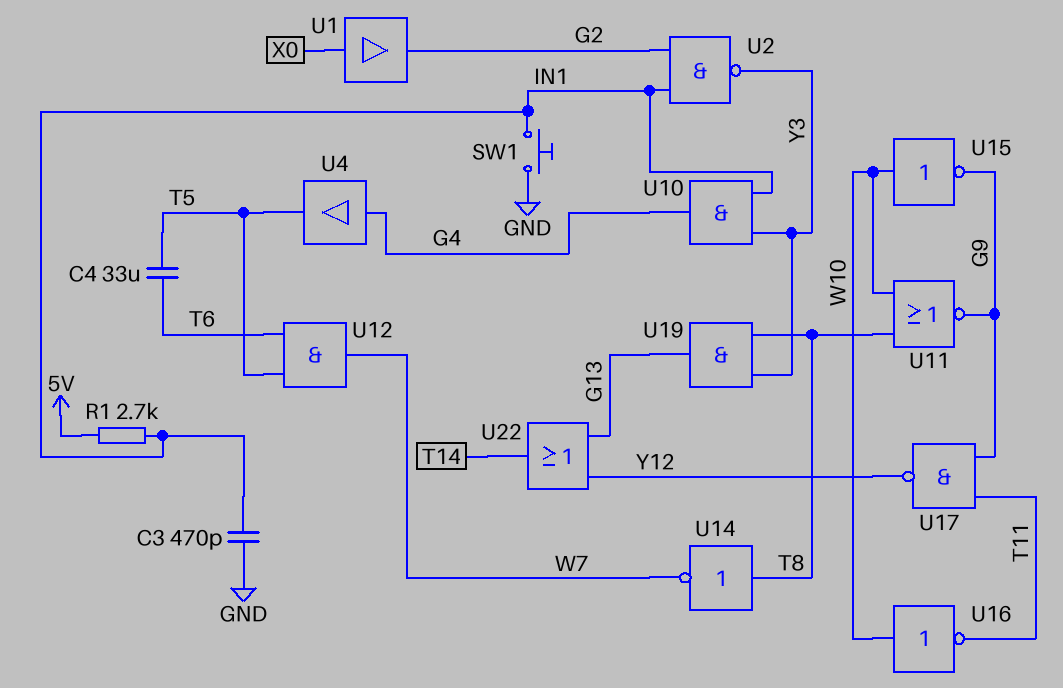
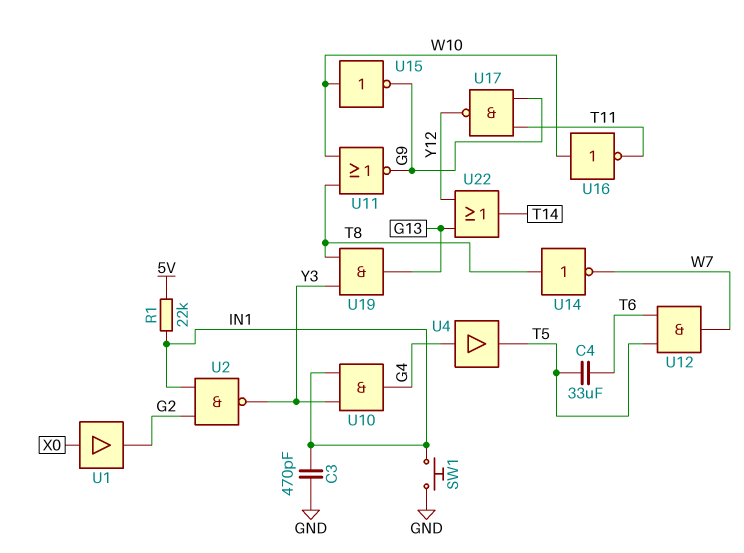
R1: 2.7k (5V, IN1) -> 22k (5V, IN1)

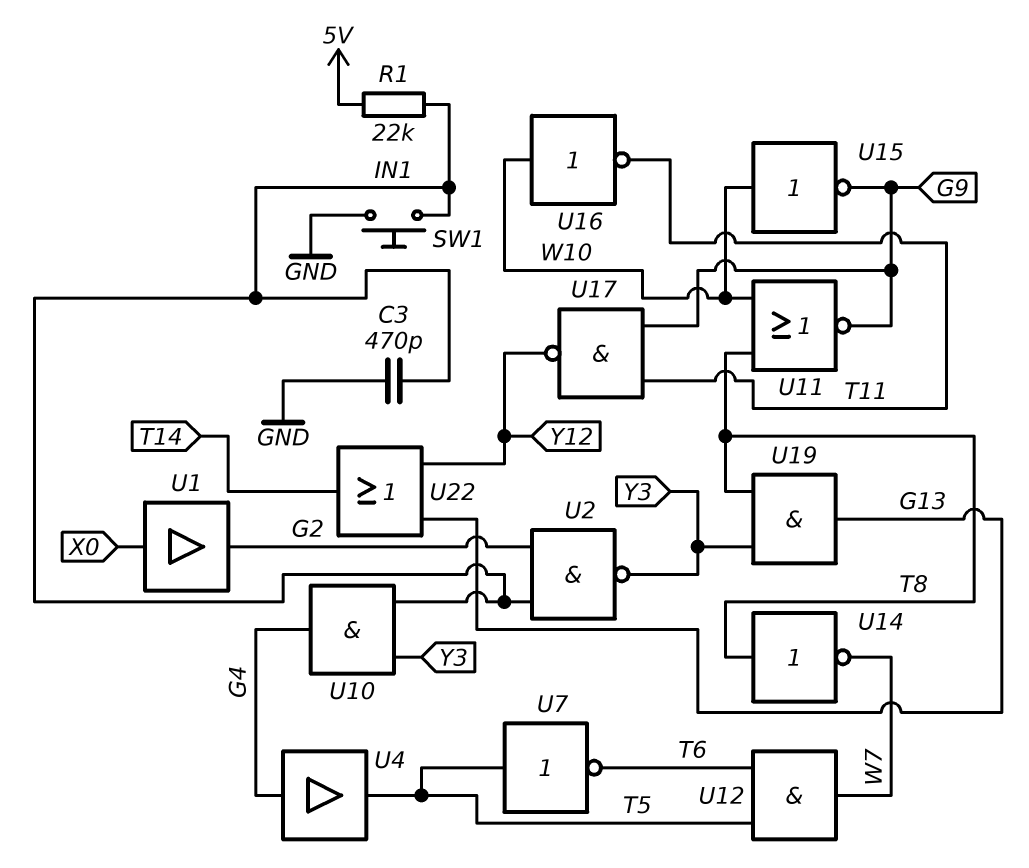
C4: 33uF (T5, T6) -> none
U7: none -> NOT (in T5, out T6)

